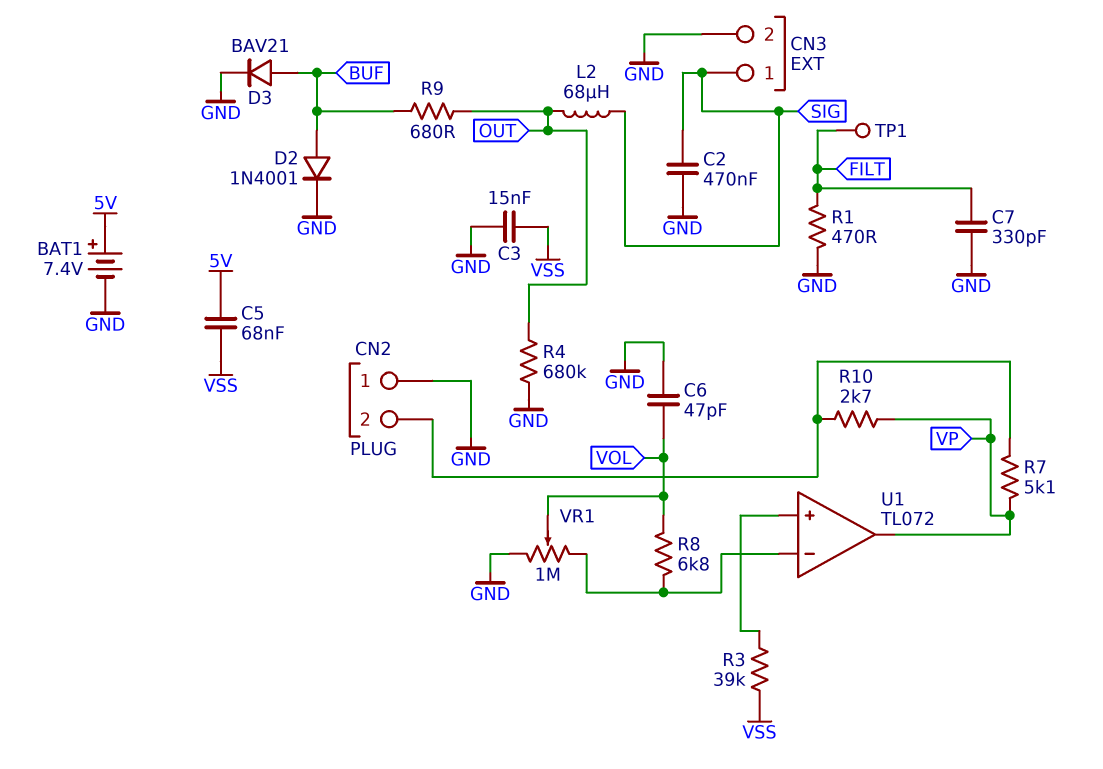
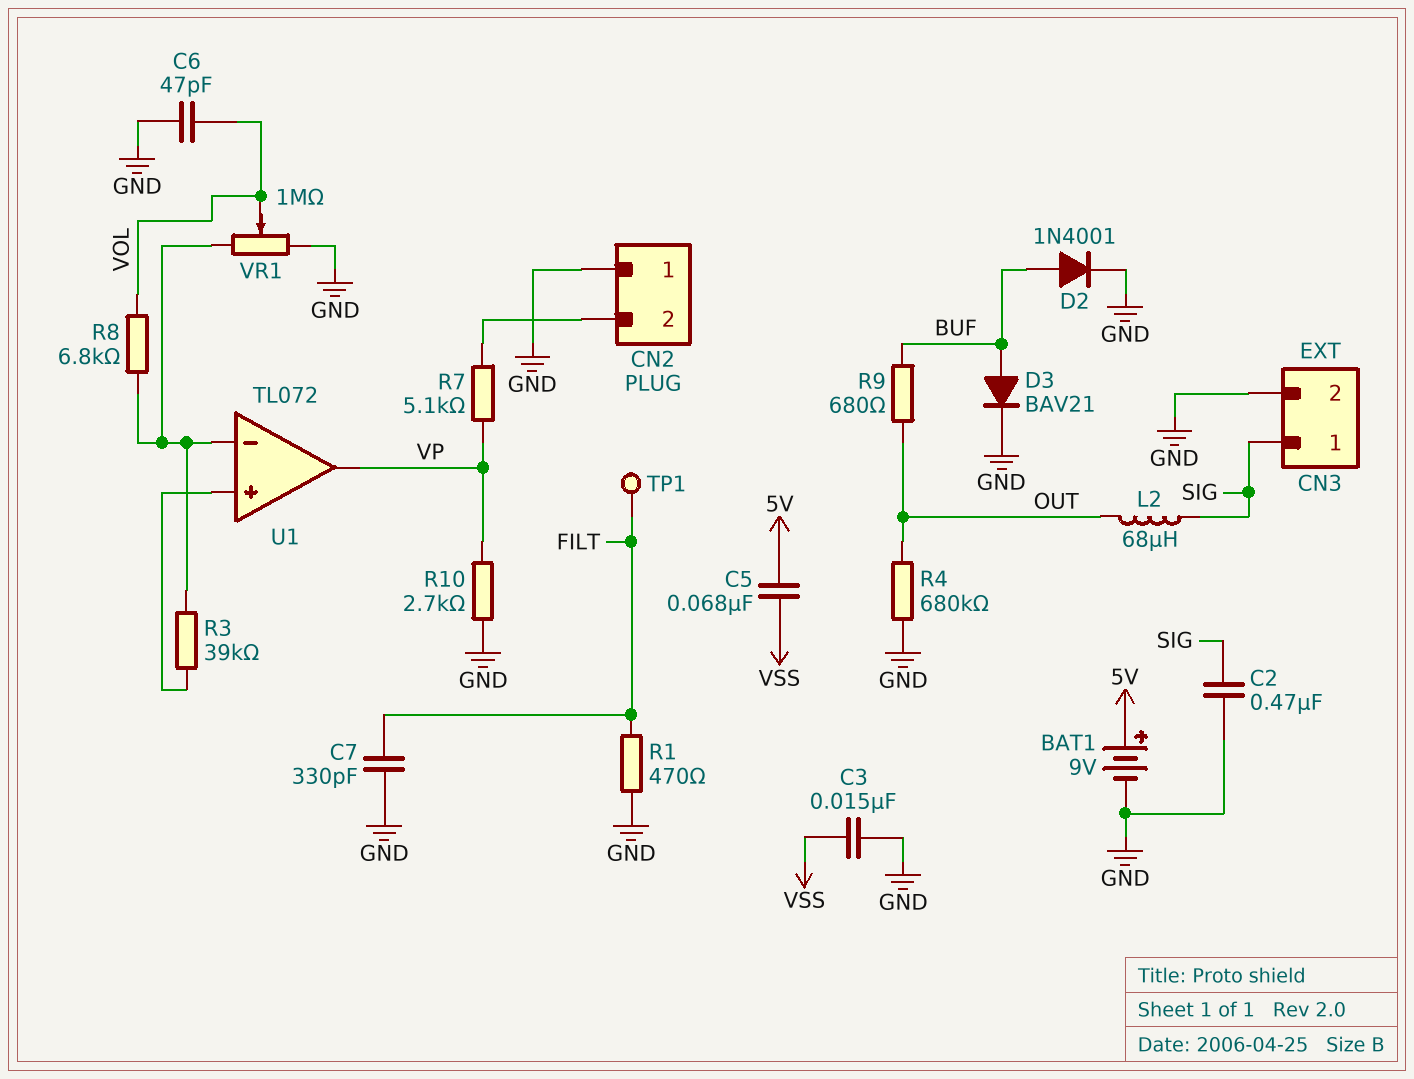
BAT1: 7.4V (plus 5V, minus GND) -> 9V (plus 5V, minus GND)
R3: 39k (U1/in+, VSS) -> 39k (U1/in+, U1/in-)
R10: 2.7k (CN2/2, VP) -> 2.7k (GND, VP)

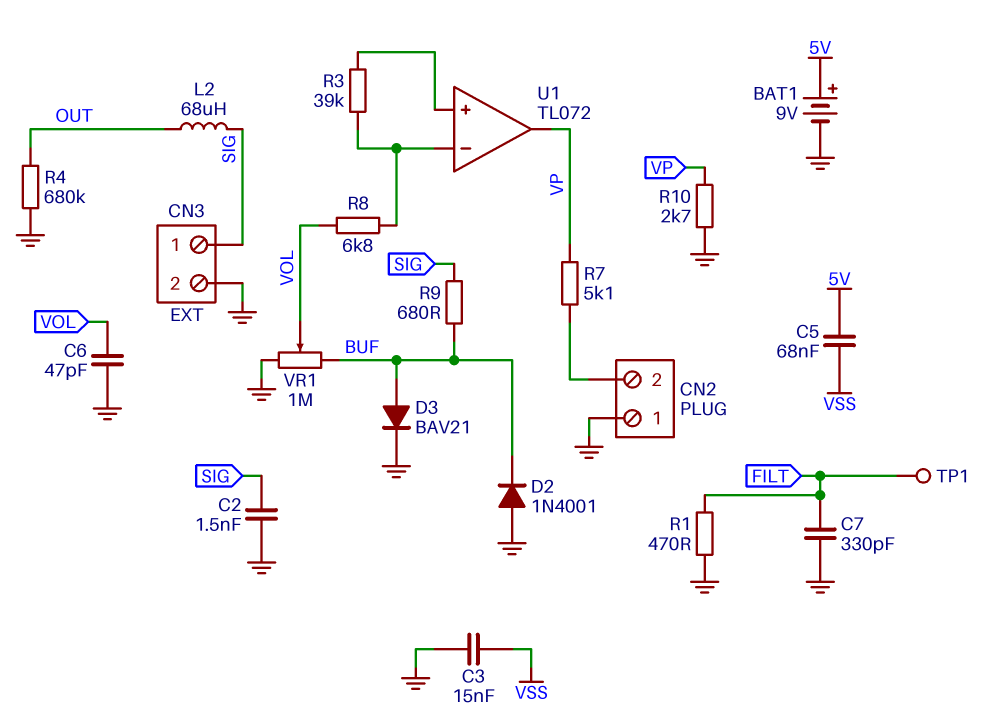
C2: 470nF (GND, SIG) -> 1.5nF (GND, SIG)
D2: diode 1N4001 (A BUF, K GND) -> diode 1N4001 (A GND, K BUF)
R9: 680 (BUF, OUT) -> 680 (BUF, SIG)
VR1: 1M (GND, U1/in-, wiper VOL) -> 1M (BUF, GND, wiper VOL)

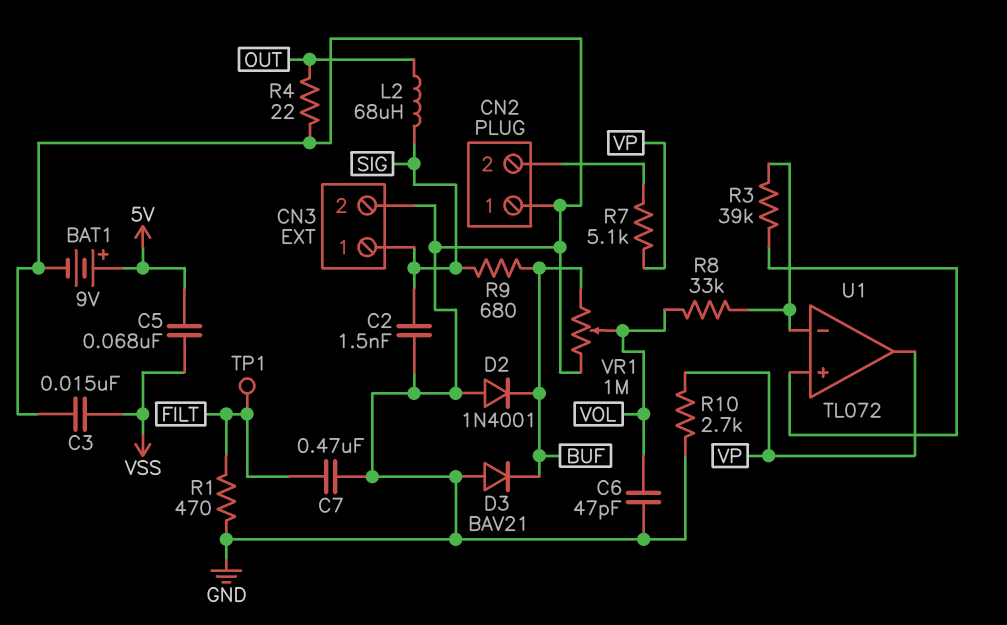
C7: 330pF (FILT, GND) -> 470nF (FILT, GND)
D3: diode BAV21 (A BUF, K GND) -> diode BAV21 (A GND, K BUF)
R4: 680k (GND, OUT) -> 22 (GND, OUT)
R8: 6.8k (U1/in-, VOL) -> 33k (U1/in-, VOL)

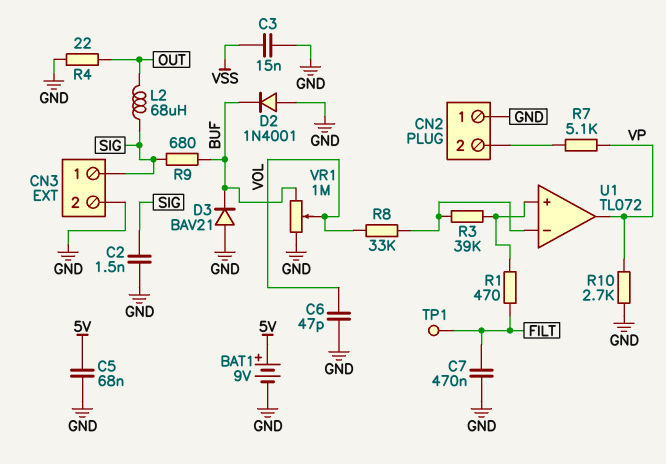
C5: 68nF (5V, VSS) -> 68nF (5V, GND)
R1: 470 (FILT, GND) -> 470 (FILT, U1/in+)

